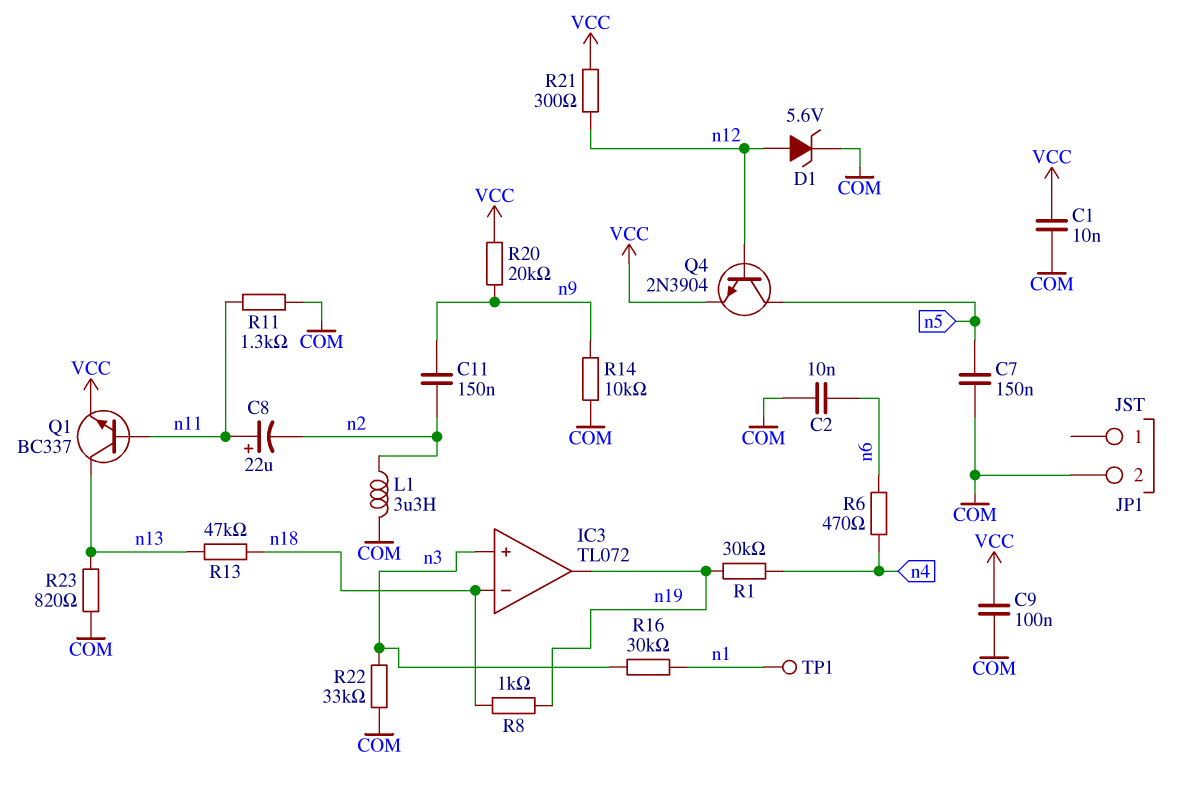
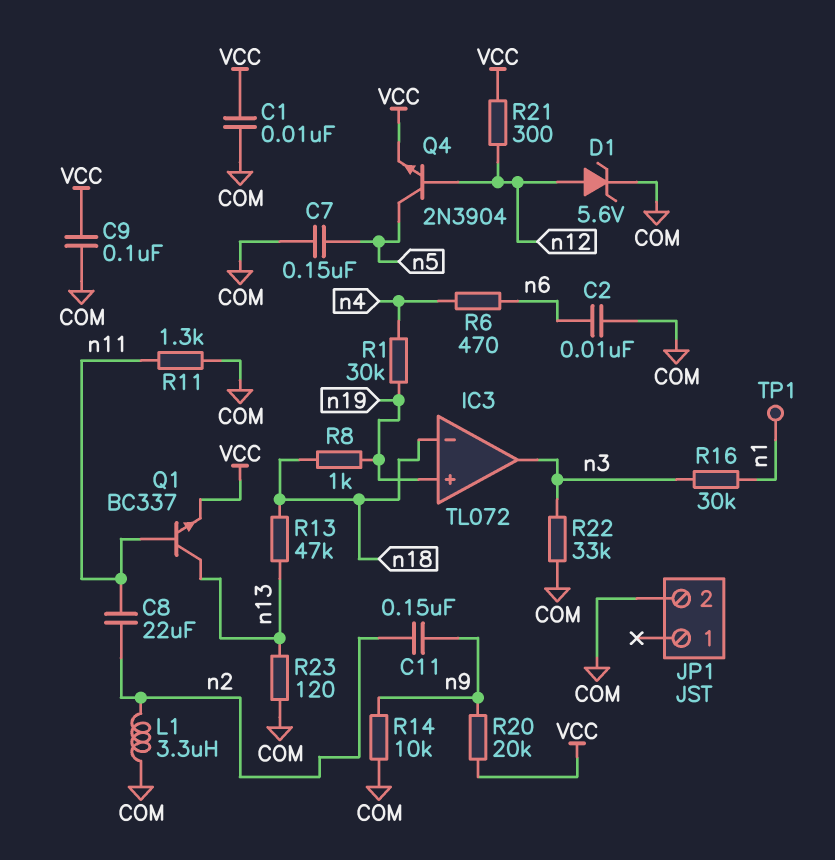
C8: 22uF (plus n11, minus n2) -> 22uF (n2, n11)
IC3 pin in+: n3 -> n19
IC3 pin out: n19 -> n3
R23: 820 (COM, n13) -> 120 (COM, n13)

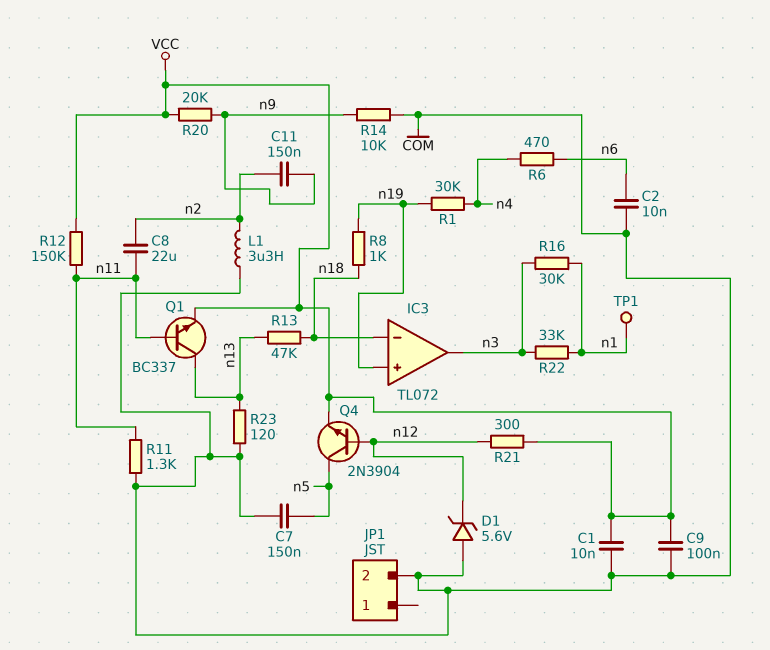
D1: zener 5.6V (A n12, K COM) -> zener 5.6V (A COM, K n12)
R12: none -> 150k (VCC, n11)
R22: 33k (COM, n3) -> 33k (n1, n3)

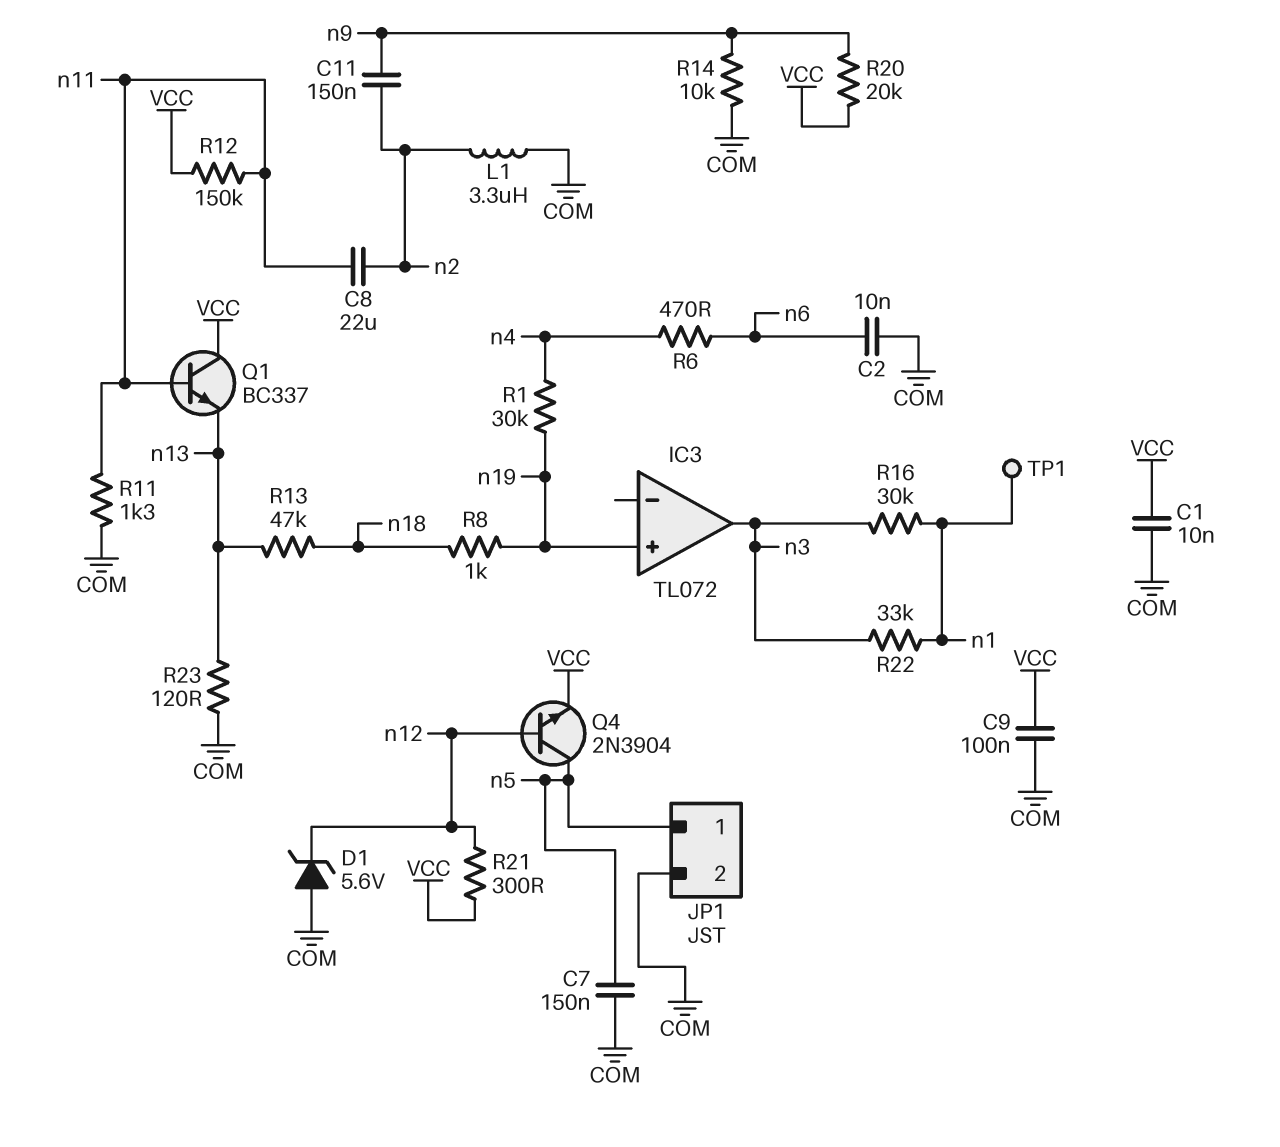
IC3 pin in-: n18 -> none
JP1 pin 1: none -> n5
Q1: NPN BC337 (B n11, C n13, E VCC) -> NPN BC337 (B n11, C VCC, E n13)

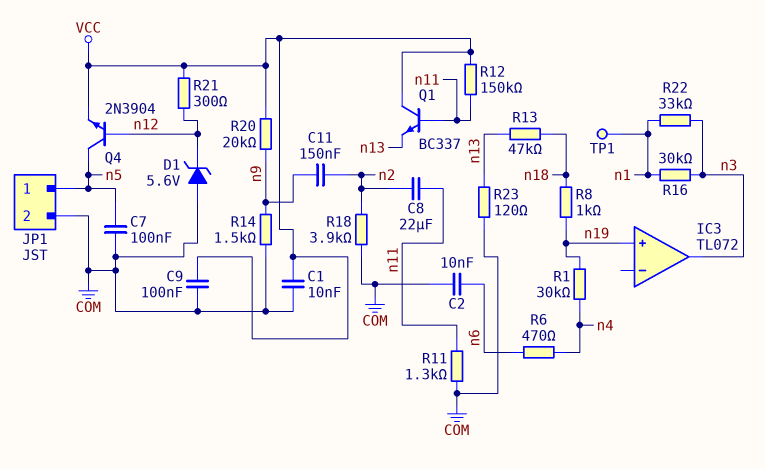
C7: 150nF (COM, n5) -> 100nF (COM, n5)
L1: 3.3uH (COM, n2) -> none
R14: 10k (COM, n9) -> 1.5k (COM, n9)
R18: none -> 3.9k (COM, n2)

